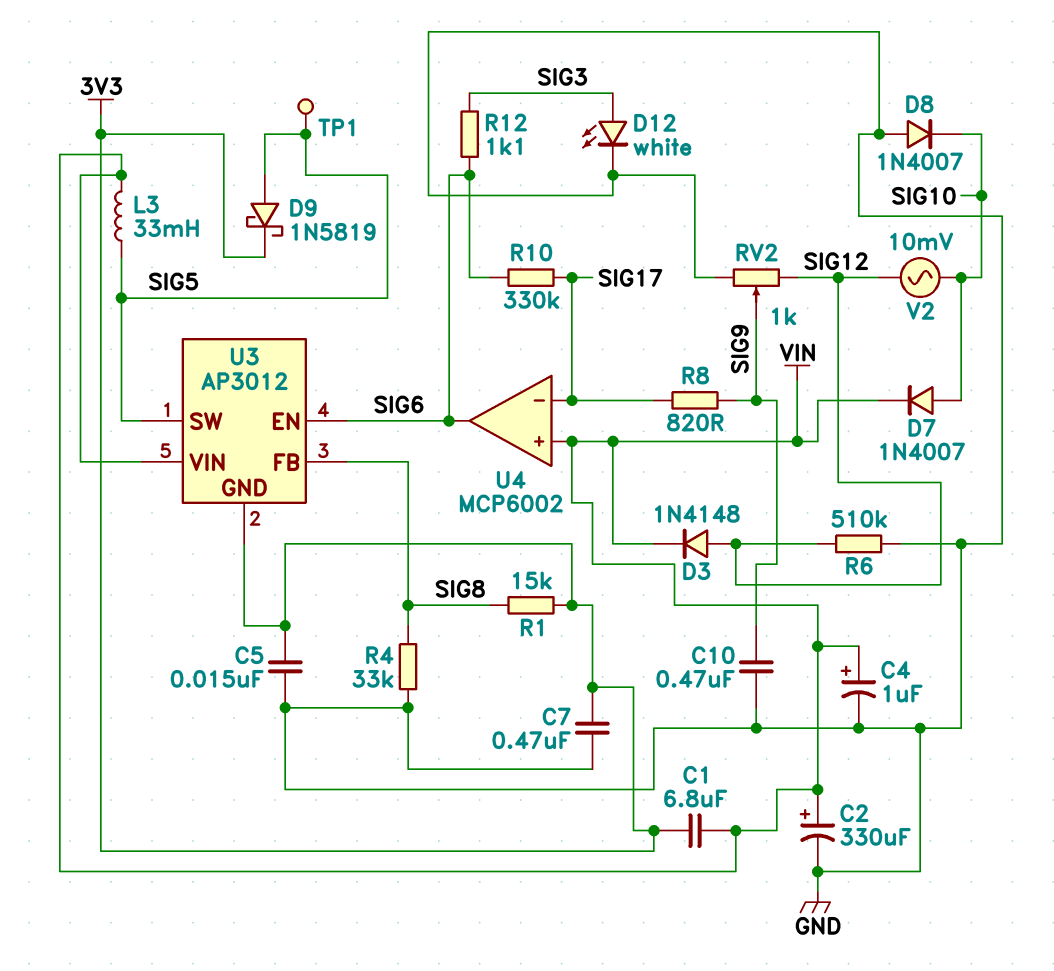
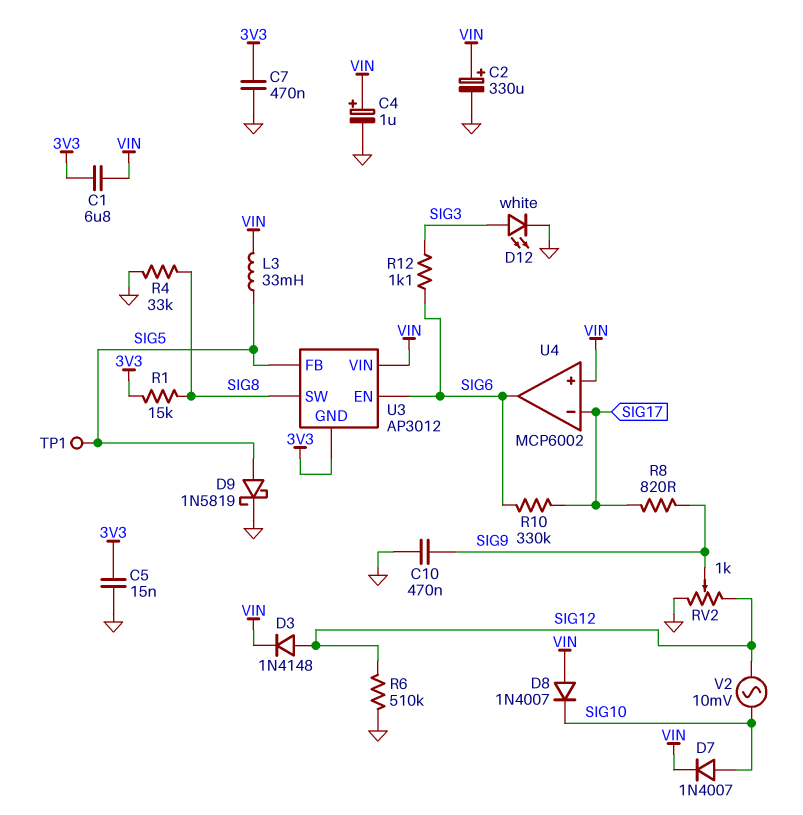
D8: diode 1N4007 (A GND, K SIG10) -> diode 1N4007 (A VIN, K SIG10)
D9: schottky 1N5819 (A SIG5, K 3V3) -> schottky 1N5819 (A SIG5, K GND)
U3 pin FB: SIG8 -> SIG5
U3 pin SW: SIG5 -> SIG8

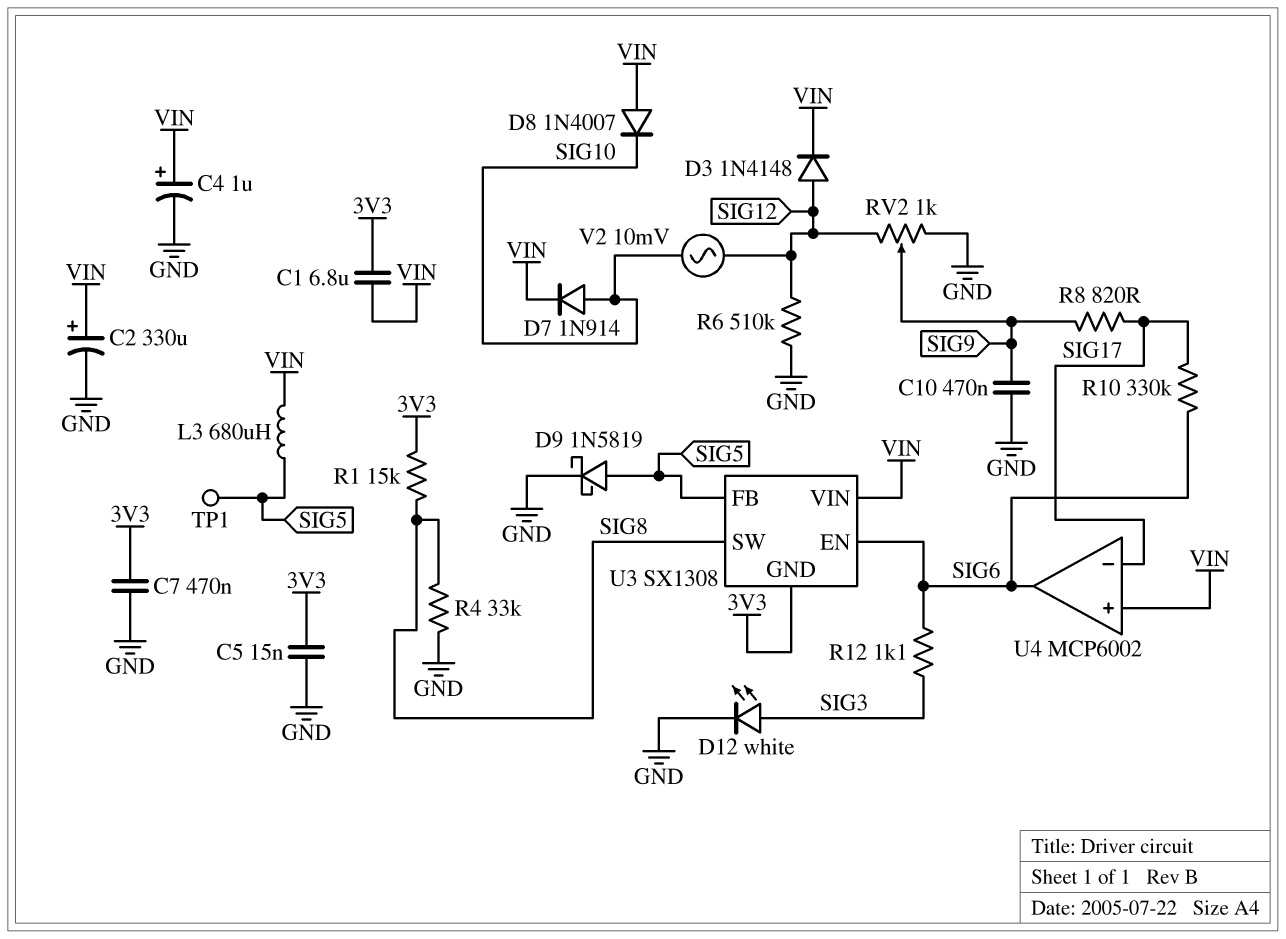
D7: diode 1N4007 (A SIG10, K VIN) -> diode 1N914 (A SIG10, K VIN)
L3: 33mH (SIG5, VIN) -> 680uH (SIG5, VIN)
U3: AP3012 -> SX1308

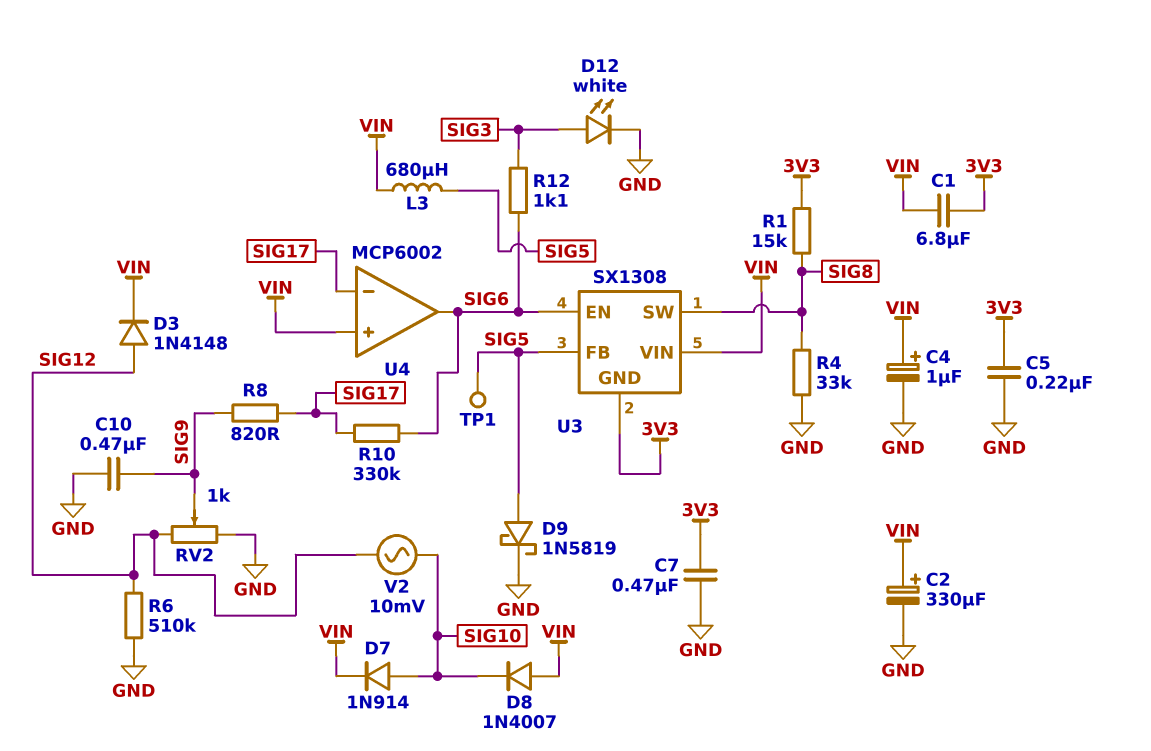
C5: 15nF (3V3, GND) -> 220nF (3V3, GND)

